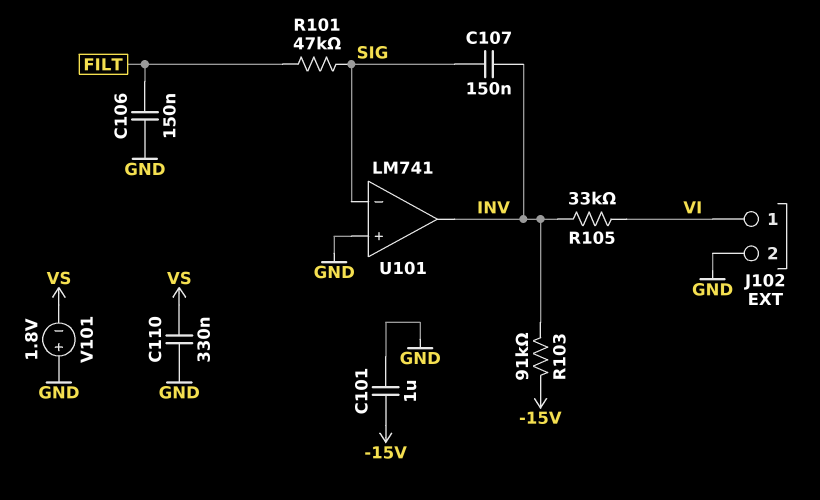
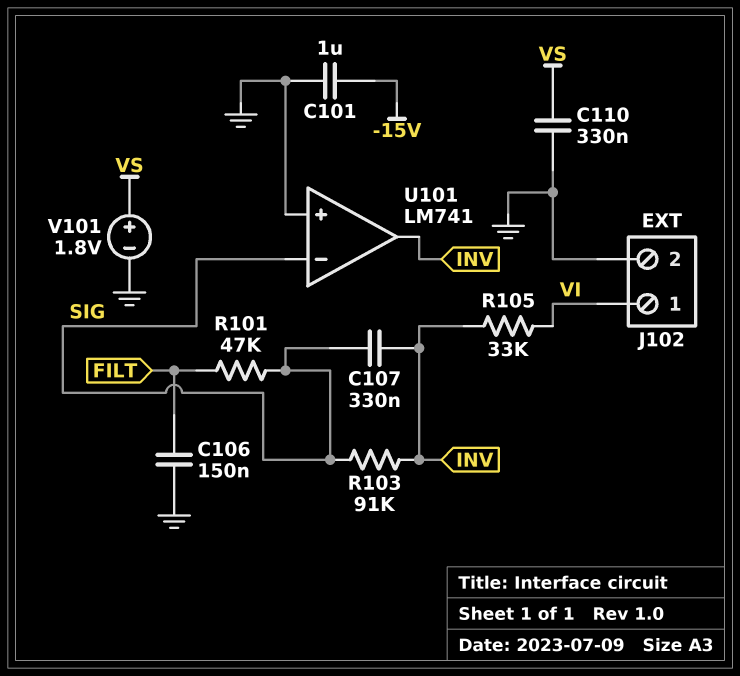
C107: 150nF (INV, SIG) -> 330nF (INV, SIG)
R103: 91k (-15V, INV) -> 91k (INV, SIG)
V101: 1.8V (plus GND, minus VS) -> 1.8V (plus VS, minus GND)

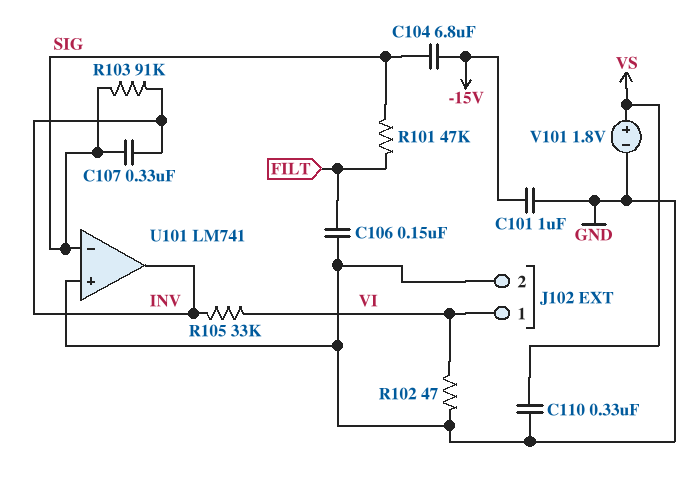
C104: none -> 6.8uF (-15V, SIG)
R102: none -> 47 (GND, VI)

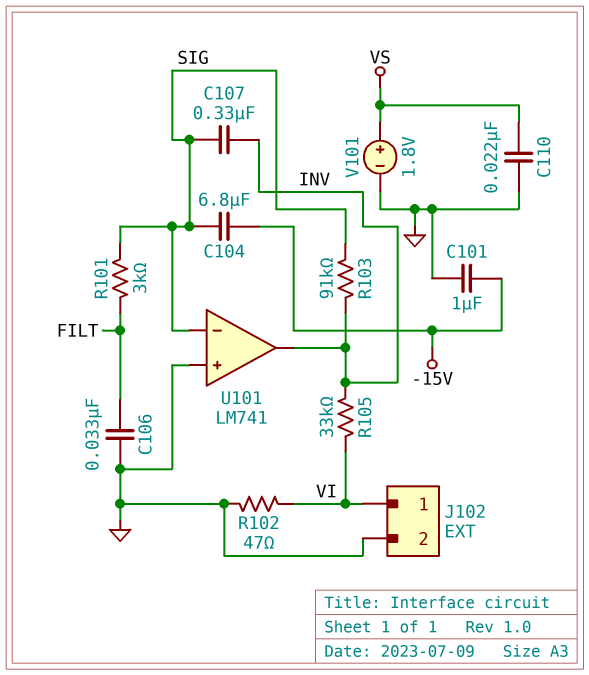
C106: 150nF (FILT, GND) -> 33nF (FILT, GND)
C110: 330nF (GND, VS) -> 22nF (GND, VS)
R101: 47k (FILT, SIG) -> 3k (FILT, SIG)

